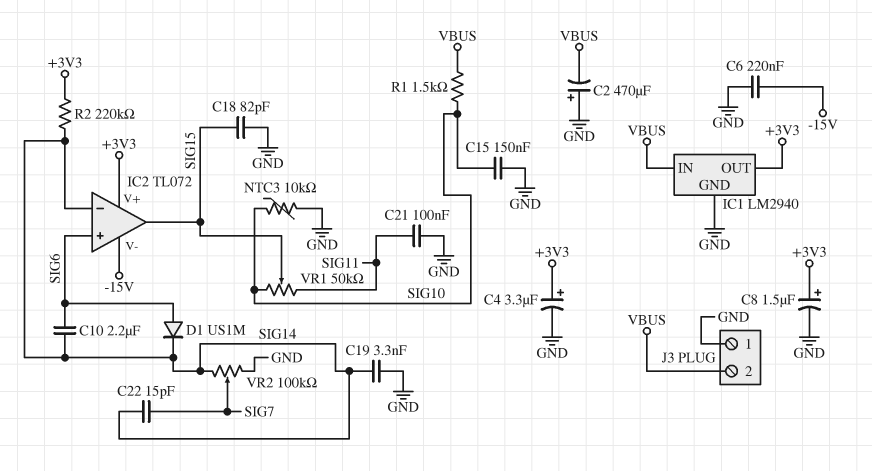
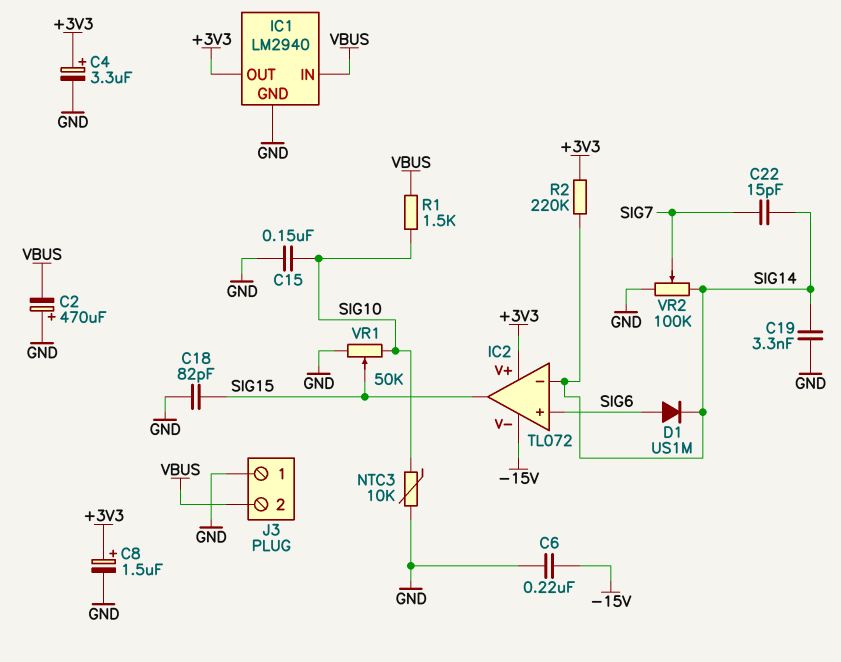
C10: 2.2uF (SIG6, SIG14) -> none
C21: 100nF (GND, SIG11) -> none
VR1: 50k (SIG10, SIG11, wiper SIG15) -> 50k (GND, SIG10, wiper SIG15)

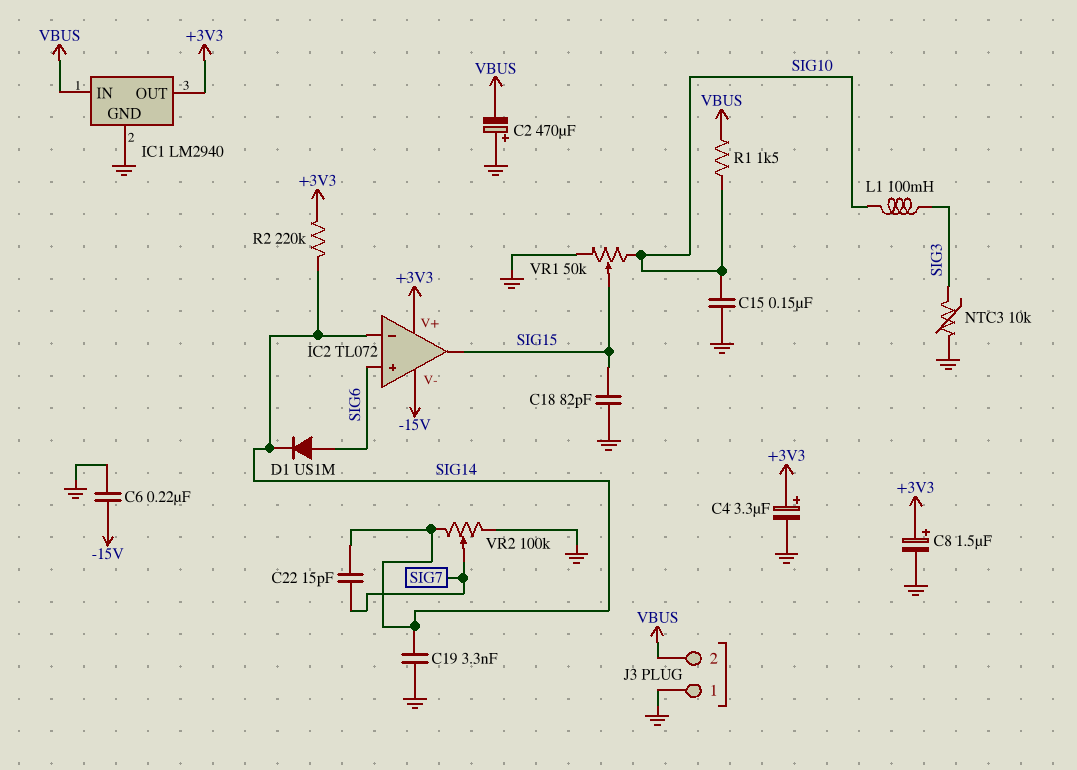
L1: none -> 100mH (SIG3, SIG10)
NTC3: 10k (GND, SIG10) -> 10k (GND, SIG3)

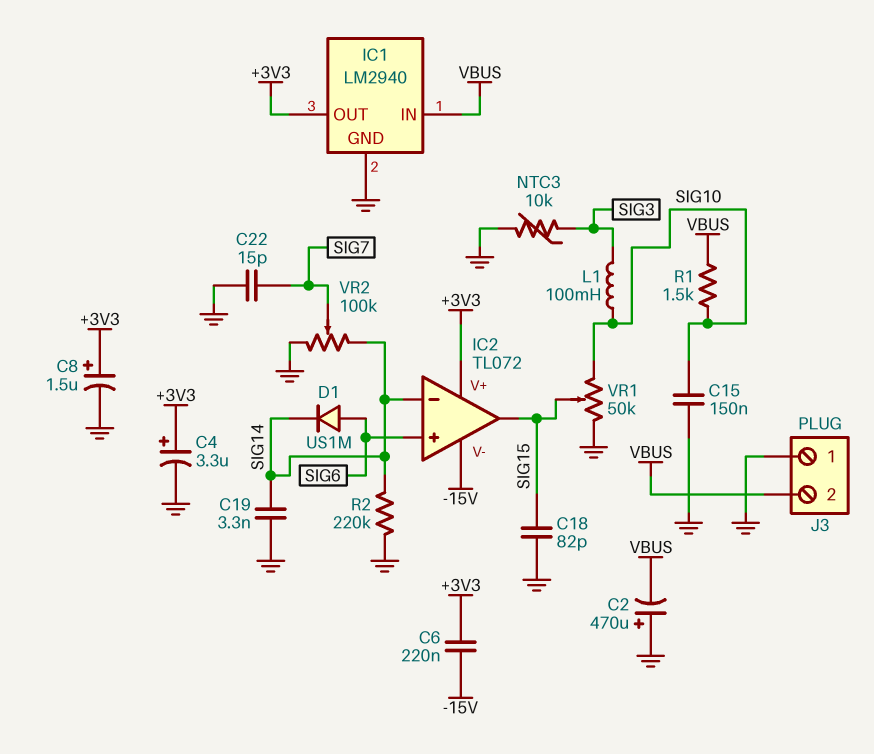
C6: 220nF (-15V, GND) -> 220nF (+3V3, -15V)
C22: 15pF (SIG7, SIG14) -> 15pF (GND, SIG7)
R2: 220k (+3V3, SIG14) -> 220k (GND, SIG14)

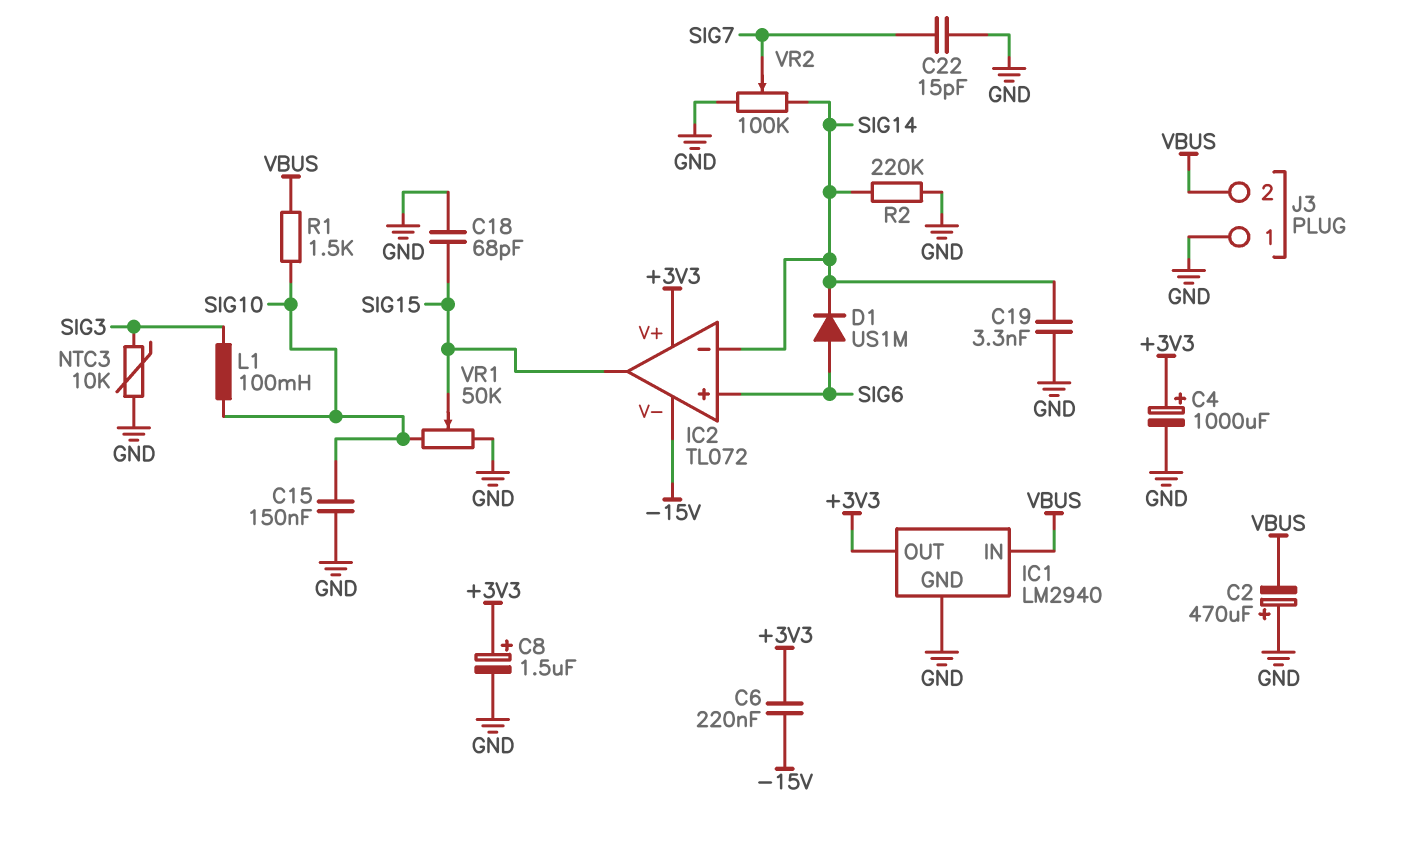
C4: 3.3uF (plus +3V3, minus GND) -> 1000uF (plus +3V3, minus GND)
C18: 82pF (GND, SIG15) -> 68pF (GND, SIG15)

